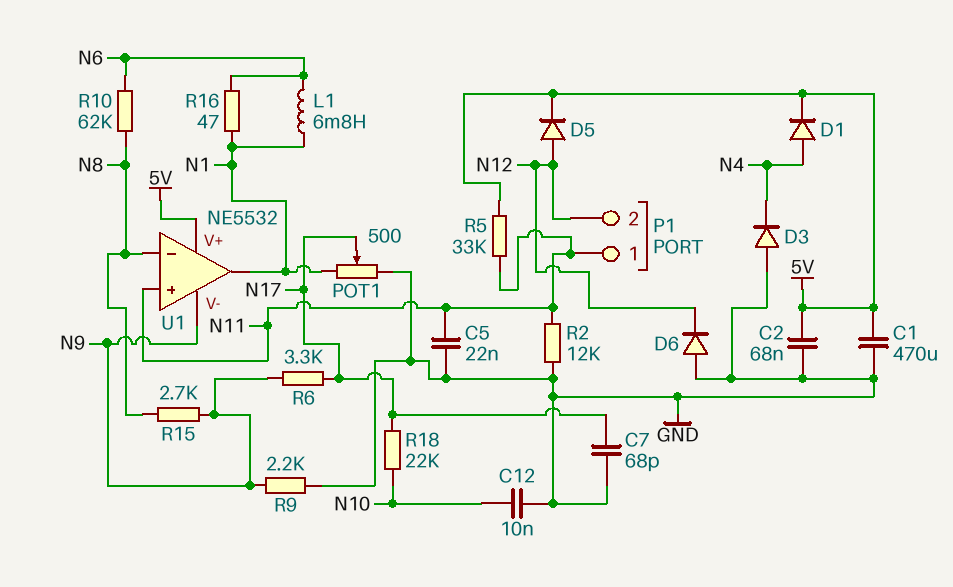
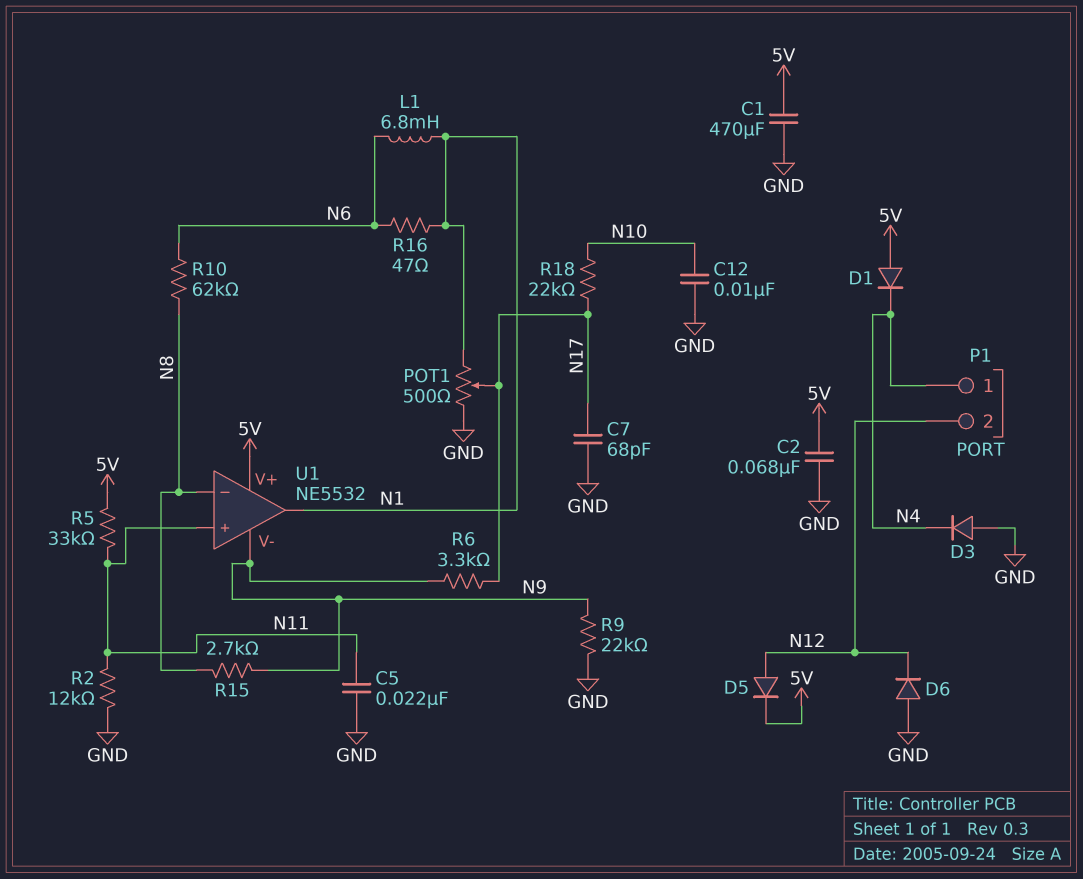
D1: diode (A N4, K 5V) -> diode (A 5V, K N4)
P1 pin 1: N11 -> N4
R9: 2.2k (GND, N9) -> 22k (GND, N9)

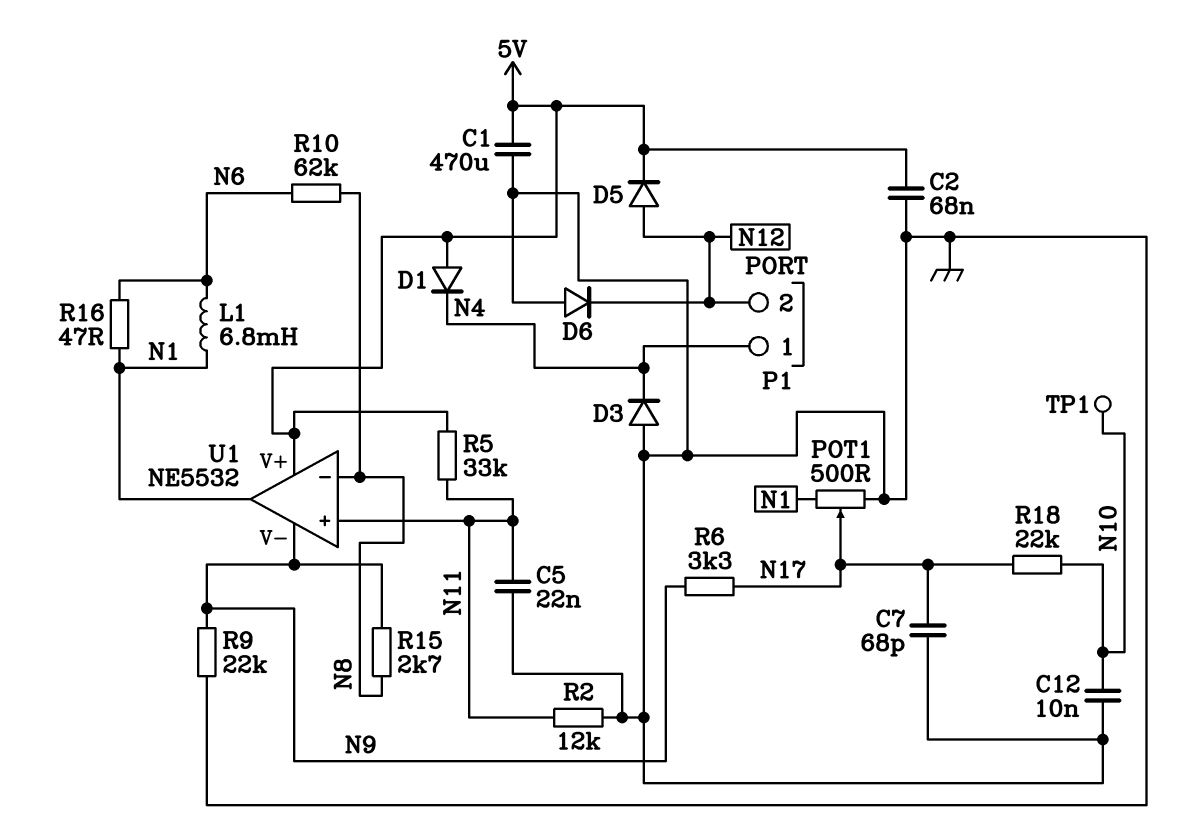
TP1: none -> test point (N10)

